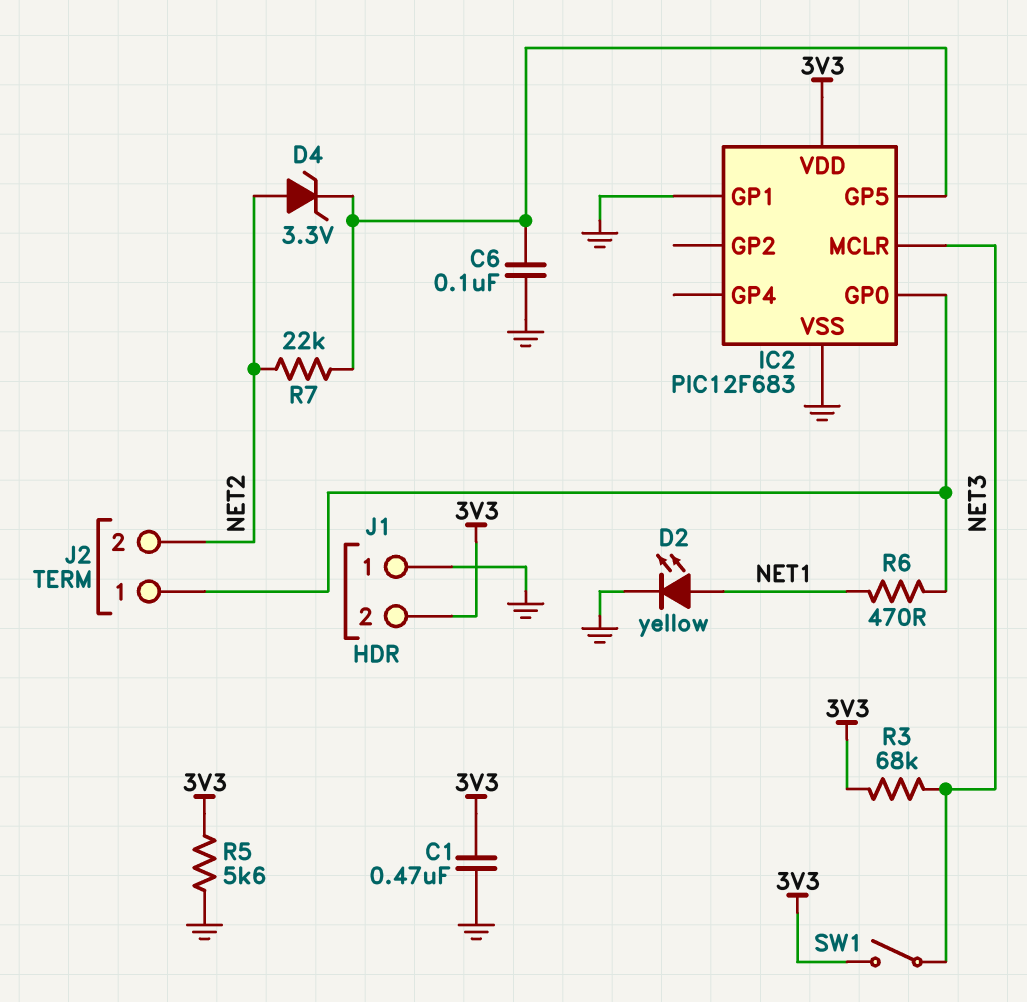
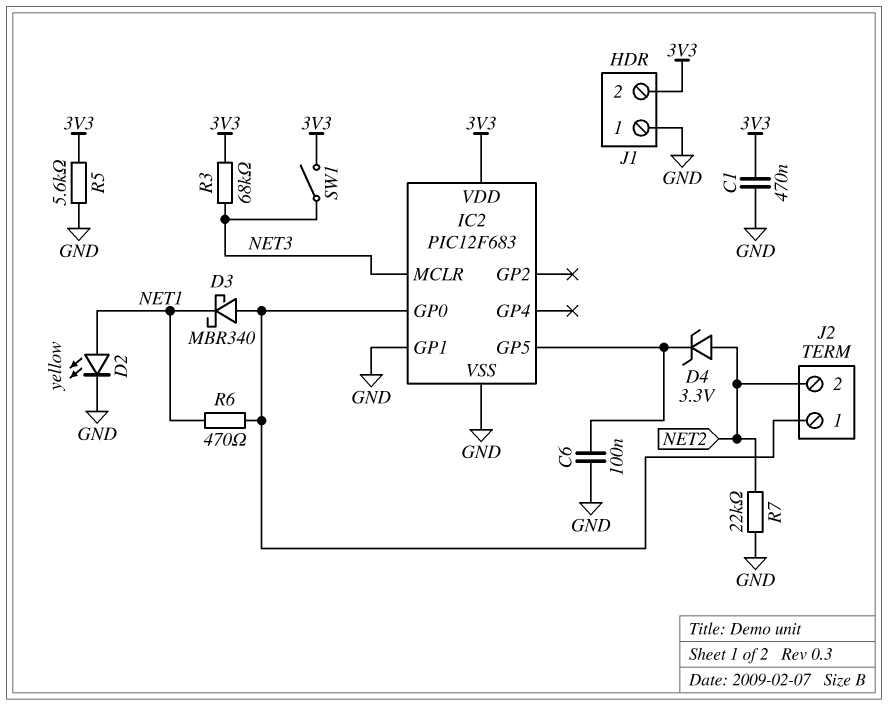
D3: none -> schottky MBR340 (A IC2/GP0, K NET1)
R7: 22k (IC2/GP5, NET2) -> 22k (GND, NET2)

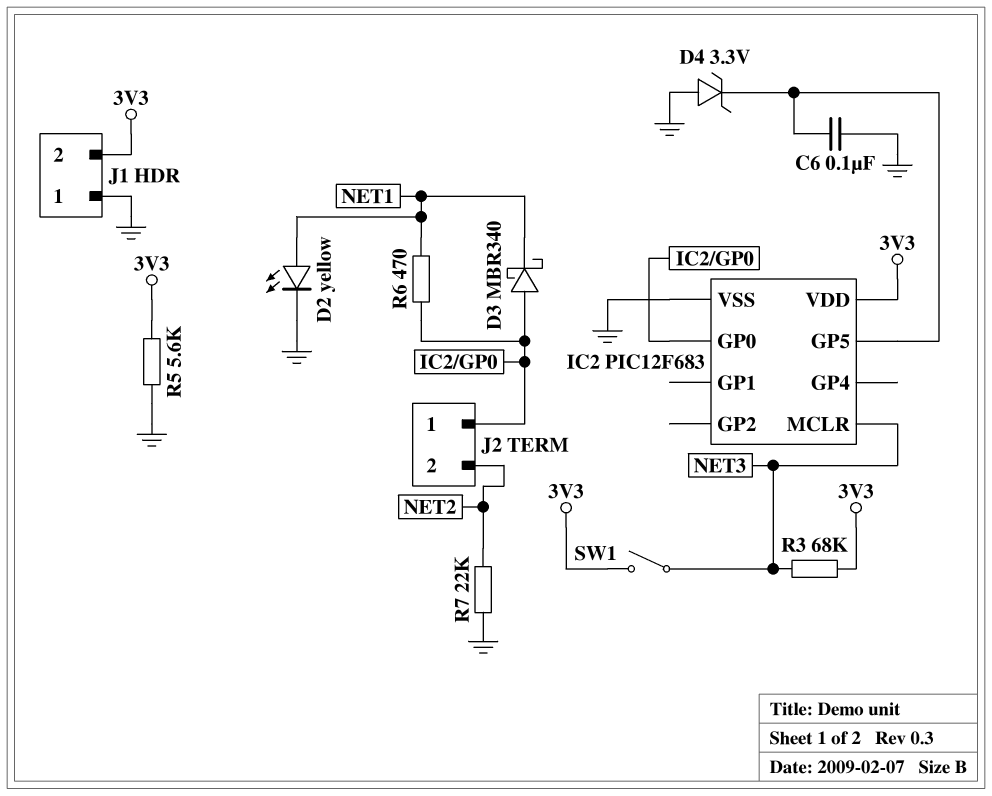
C1: 470nF (3V3, GND) -> none
D4: zener 3.3V (A NET2, K IC2/GP5) -> zener 3.3V (A GND, K IC2/GP5)
IC2 pin GP1: GND -> none

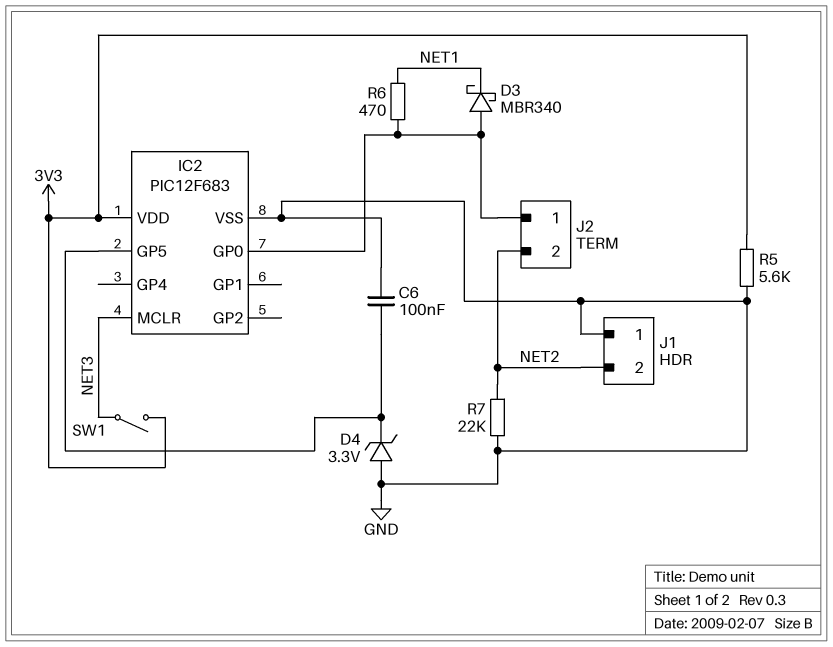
D2: LED yellow (A NET1, K GND) -> none
J1 pin 2: 3V3 -> NET2
R3: 68k (3V3, NET3) -> none

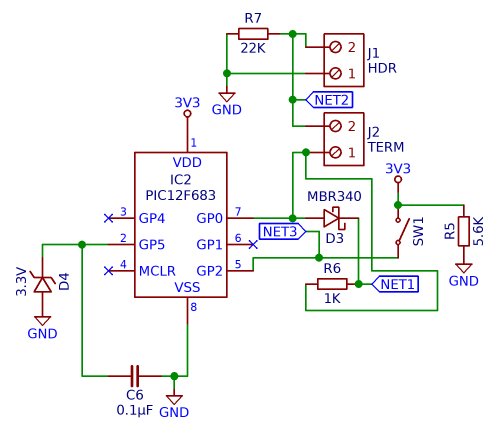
IC2 pin GP2: none -> NET3
IC2 pin MCLR: NET3 -> none
R6: 470 (IC2/GP0, NET1) -> 1k (IC2/GP0, NET1)

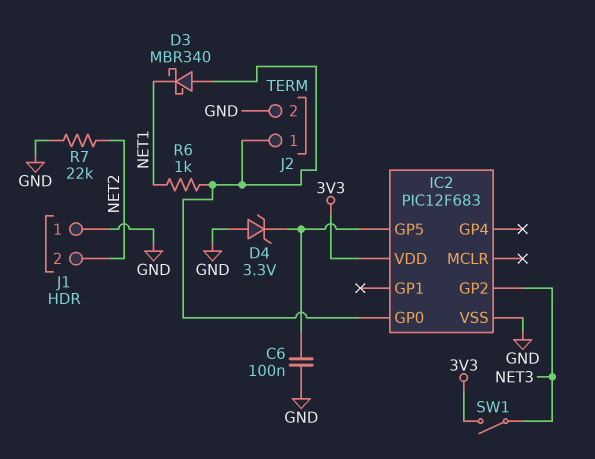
J2 pin 2: NET2 -> GND
R5: 5.6k (3V3, GND) -> none

